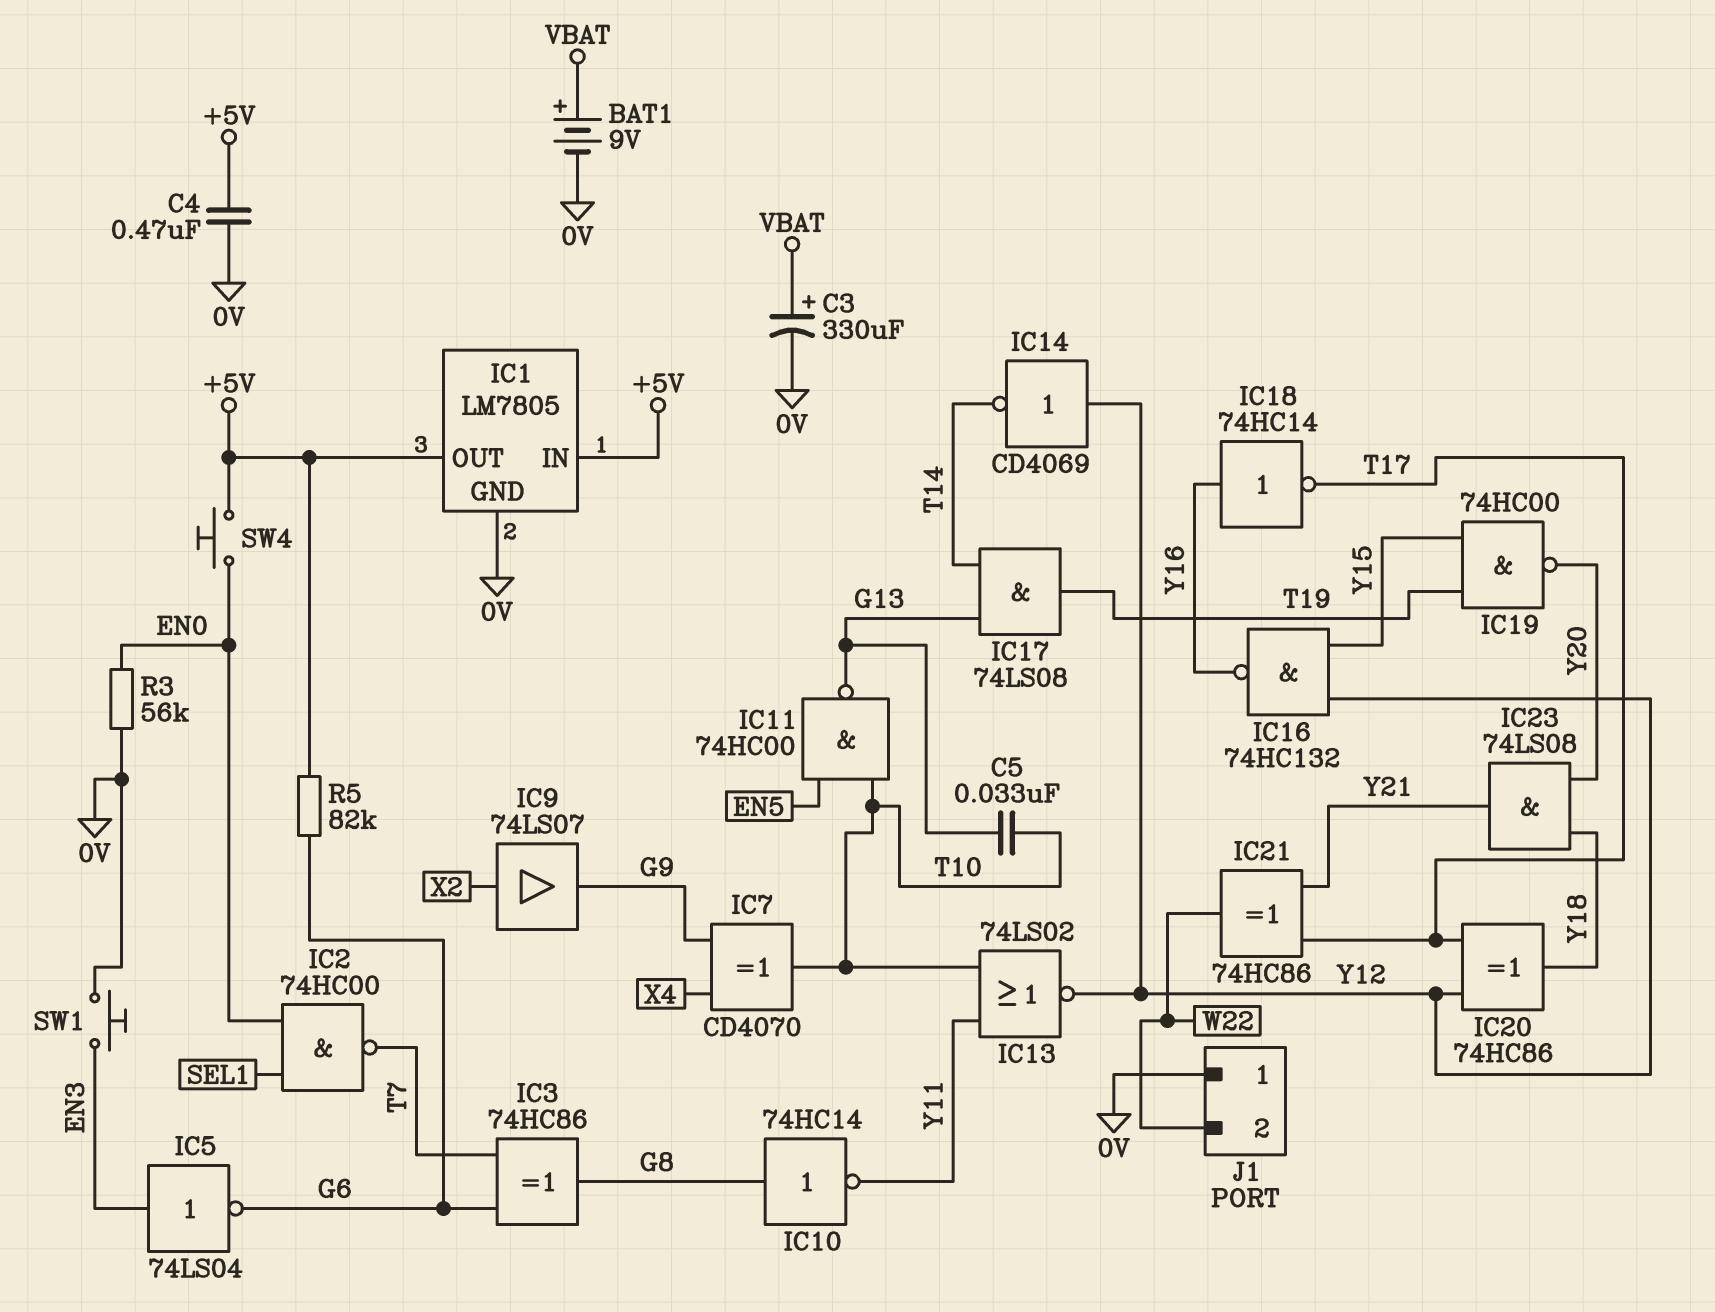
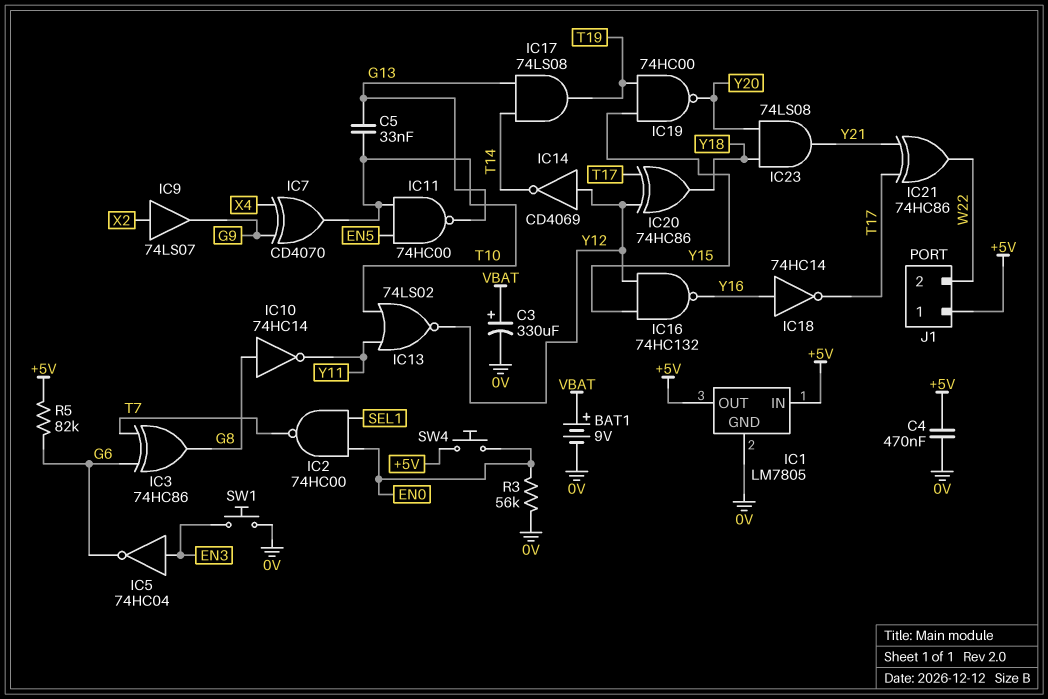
IC5: NOT 74LS04 (in EN3, out G6) -> NOT 74HC04 (in EN3, out G6)
J1 pin 1: 0V -> +5V

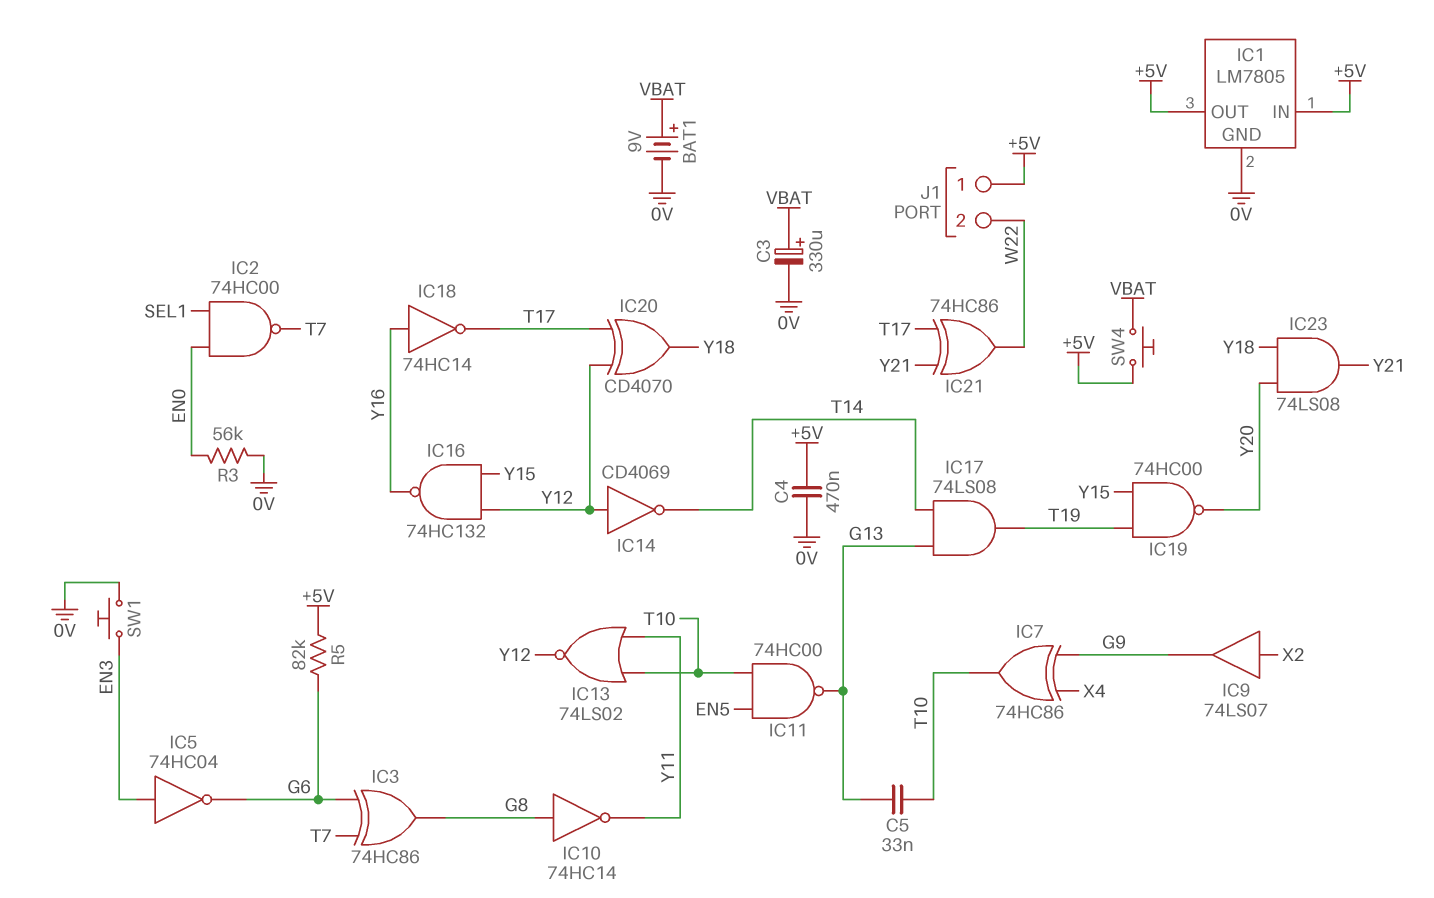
IC7: XOR CD4070 (in G9, in X4, out T10) -> XOR 74HC86 (in G9, in X4, out T10)
IC20: XOR 74HC86 (in T17, in Y12, out Y18) -> XOR CD4070 (in T17, in Y12, out Y18)
SW4: button (+5V, EN0) -> button (+5V, VBAT)

